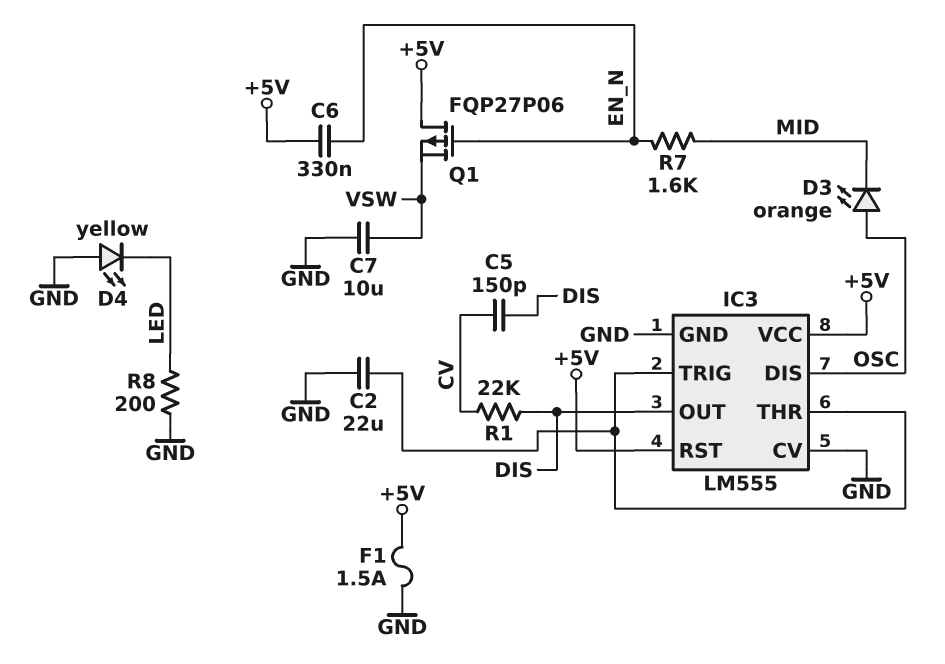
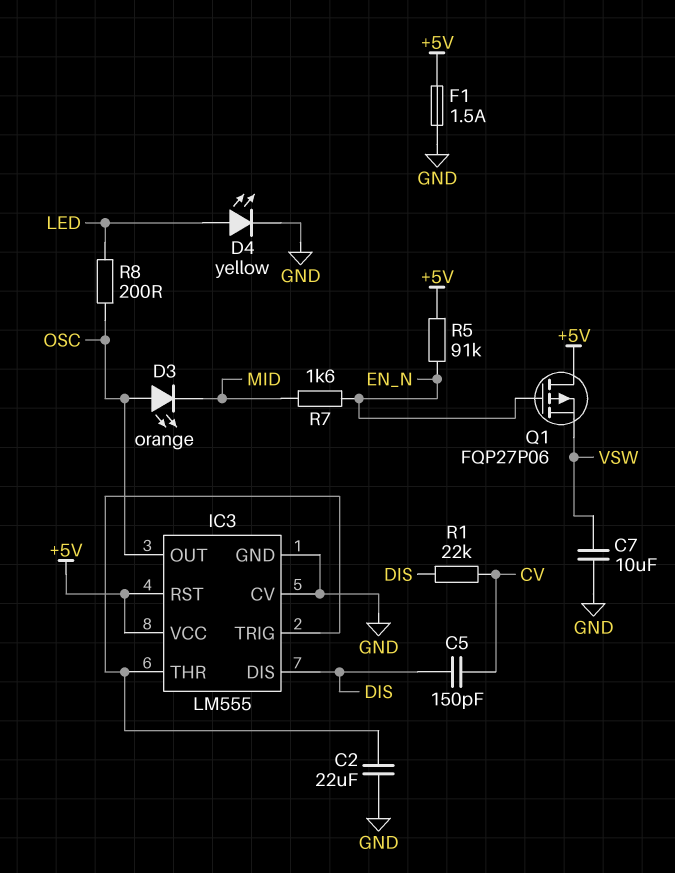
C6: 330nF (+5V, EN_N) -> none
D4: LED yellow (A GND, K LED) -> LED yellow (A LED, K GND)
IC3 pin DIS: OSC -> DIS
IC3 pin OUT: DIS -> OSC
R5: none -> 91k (+5V, EN_N)
R8: 200 (GND, LED) -> 200 (LED, OSC)

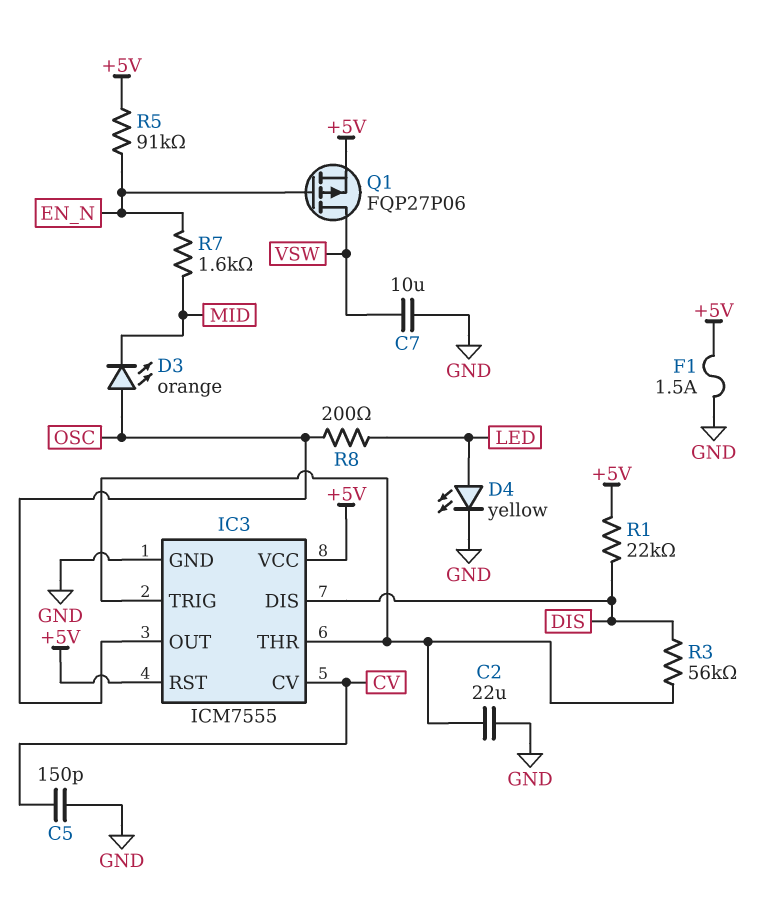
C5: 150pF (CV, DIS) -> 150pF (CV, GND)
IC3: LM555 -> ICM7555
IC3 pin CV: GND -> CV
Q1: PMOS FQP27P06 (G EN_N, D +5V, S VSW) -> PMOS FQP27P06 (G EN_N, D VSW, S +5V)
R1: 22k (CV, DIS) -> 22k (+5V, DIS)
R3: none -> 56k (DIS, IC3/THR)

